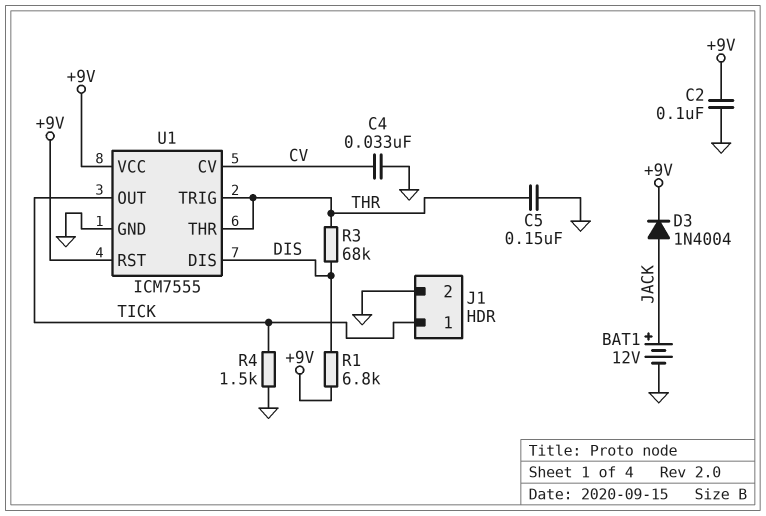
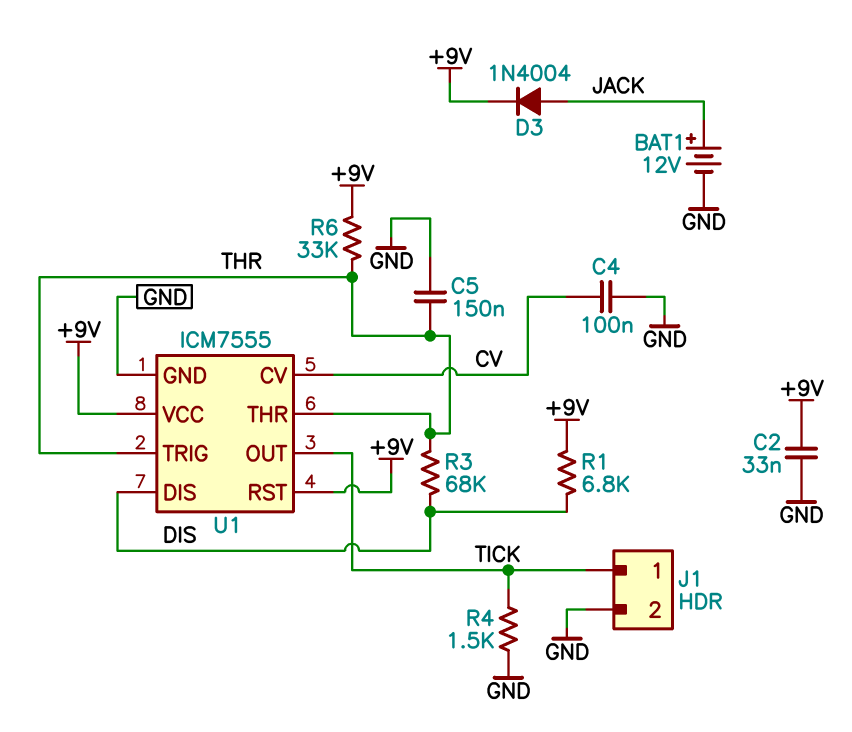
C2: 100nF (+9V, GND) -> 33nF (+9V, GND)
C4: 33nF (CV, GND) -> 100nF (CV, GND)
R6: none -> 33k (+9V, THR)

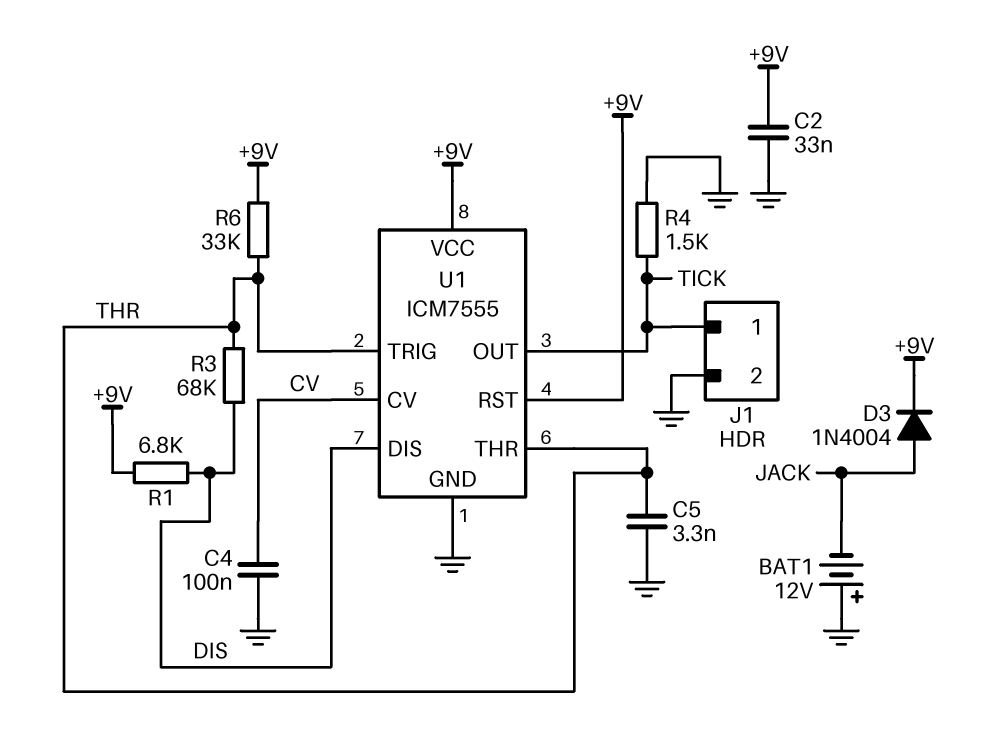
BAT1: 12V (plus JACK, minus GND) -> 12V (plus GND, minus JACK)
C5: 150nF (GND, THR) -> 3.3nF (GND, THR)

